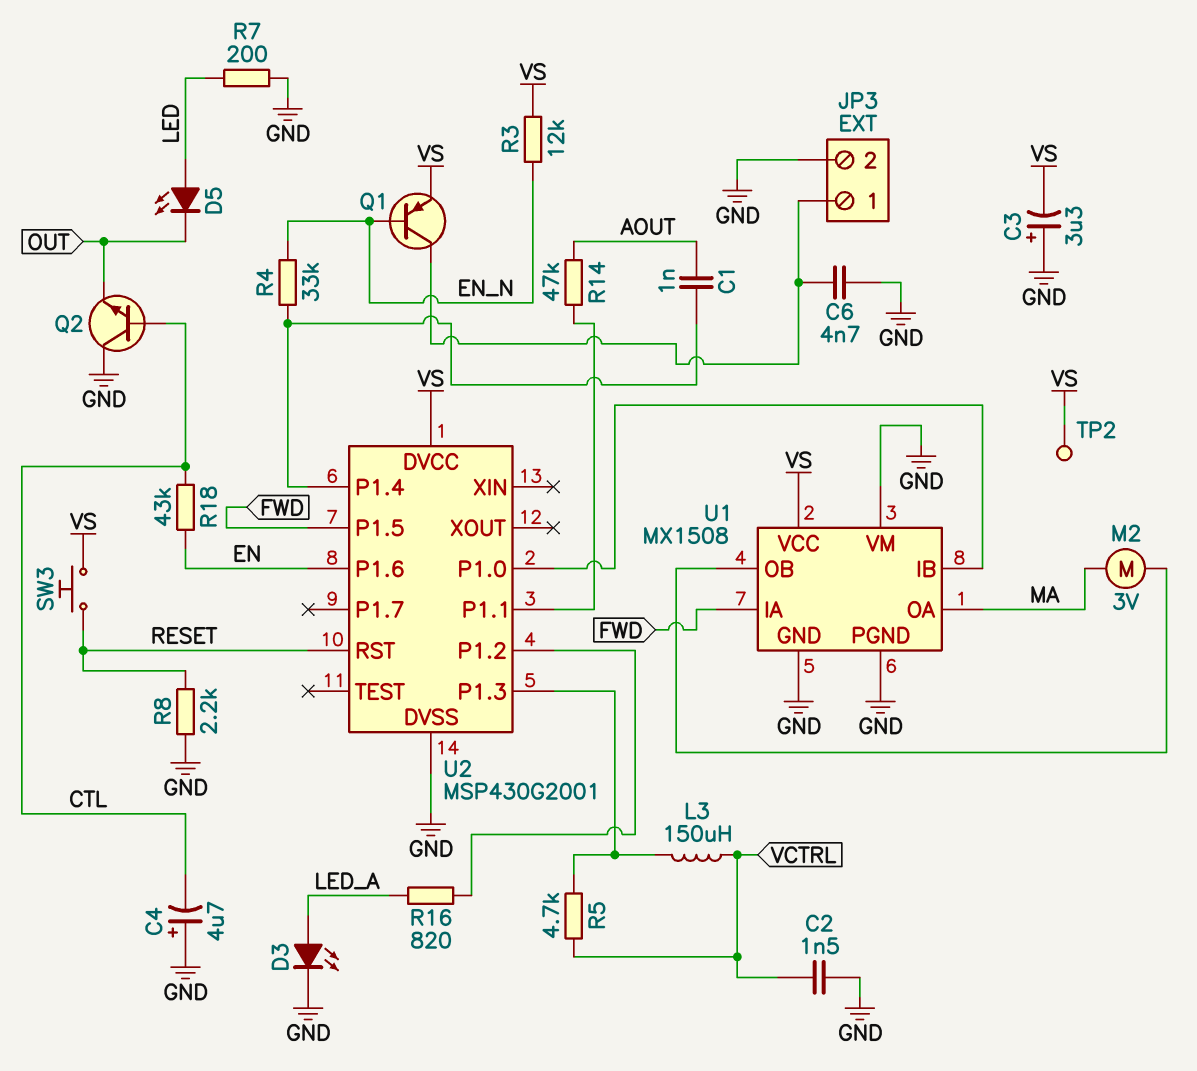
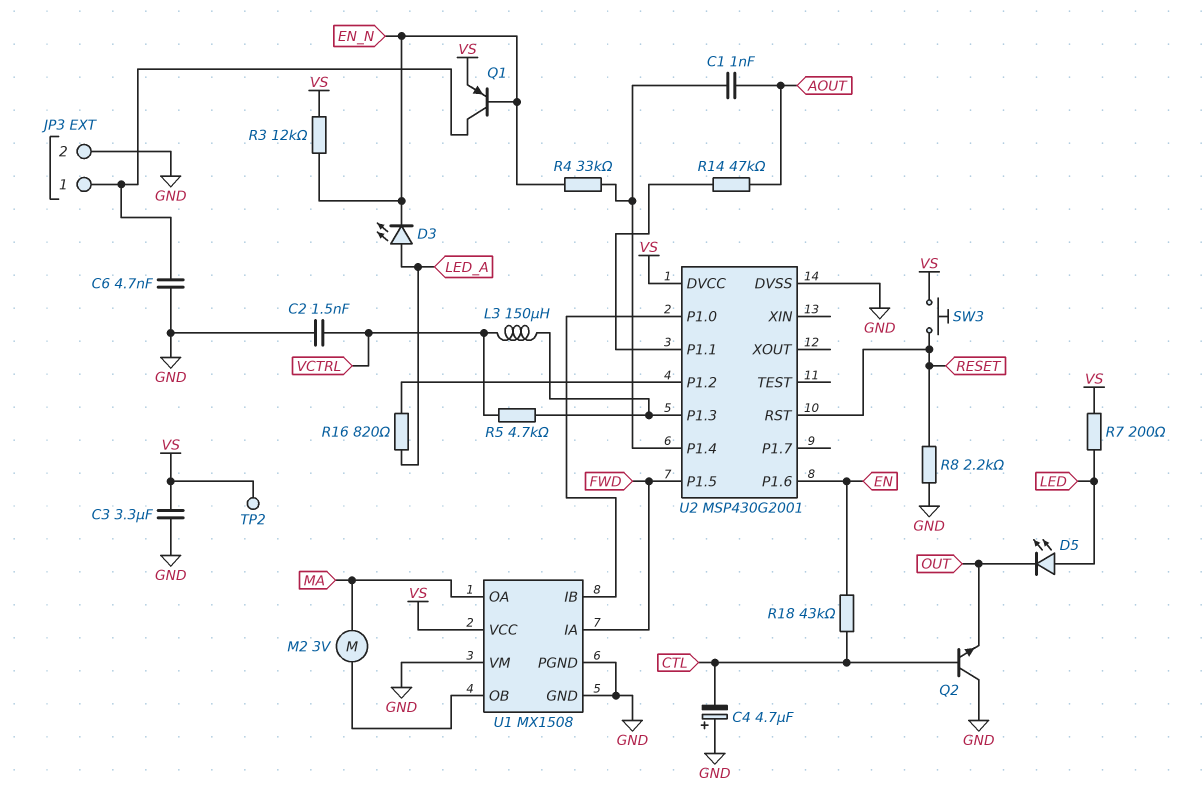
C3: 3.3uF (plus GND, minus VS) -> 3.3uF (GND, VS)
D3: LED (A LED_A, K GND) -> LED (A LED_A, K EN_N)
R7: 200 (GND, LED) -> 200 (LED, VS)

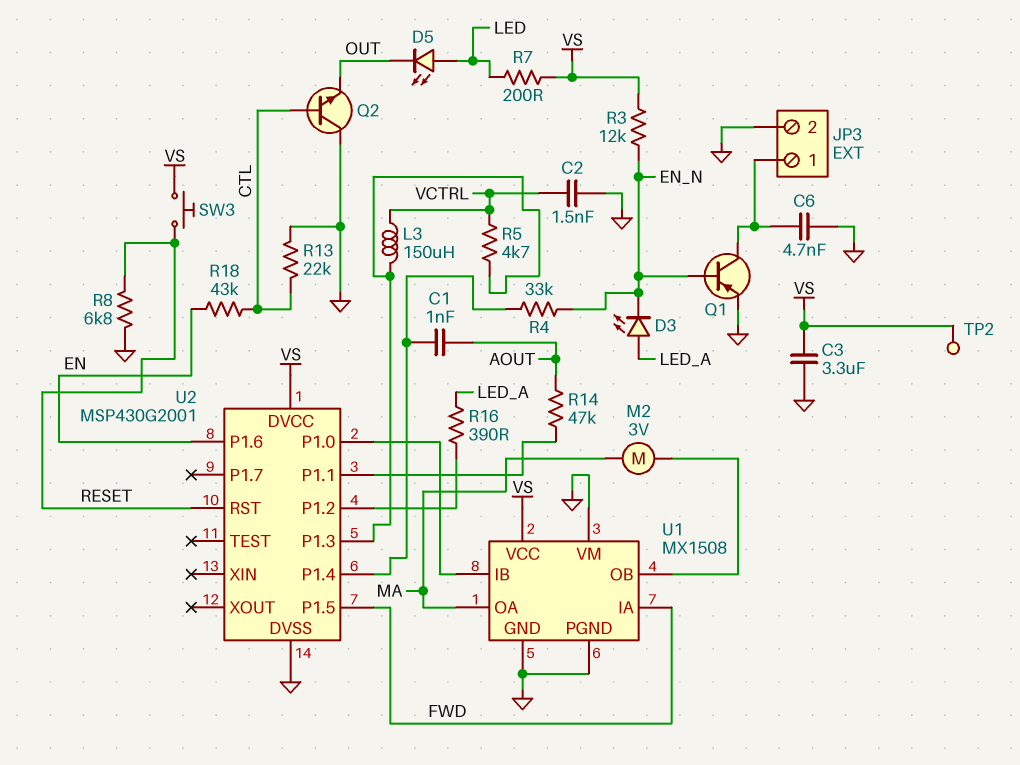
C4: 4.7uF (plus GND, minus CTL) -> none
Q1: PNP (B EN_N, C JP3/1, E VS) -> PNP (B EN_N, C JP3/1, E GND)
R8: 2.2k (GND, RESET) -> 6.8k (GND, RESET)
R13: none -> 22k (CTL, GND)
R16: 820 (LED_A, U2/P1.2) -> 390 (LED_A, U2/P1.2)

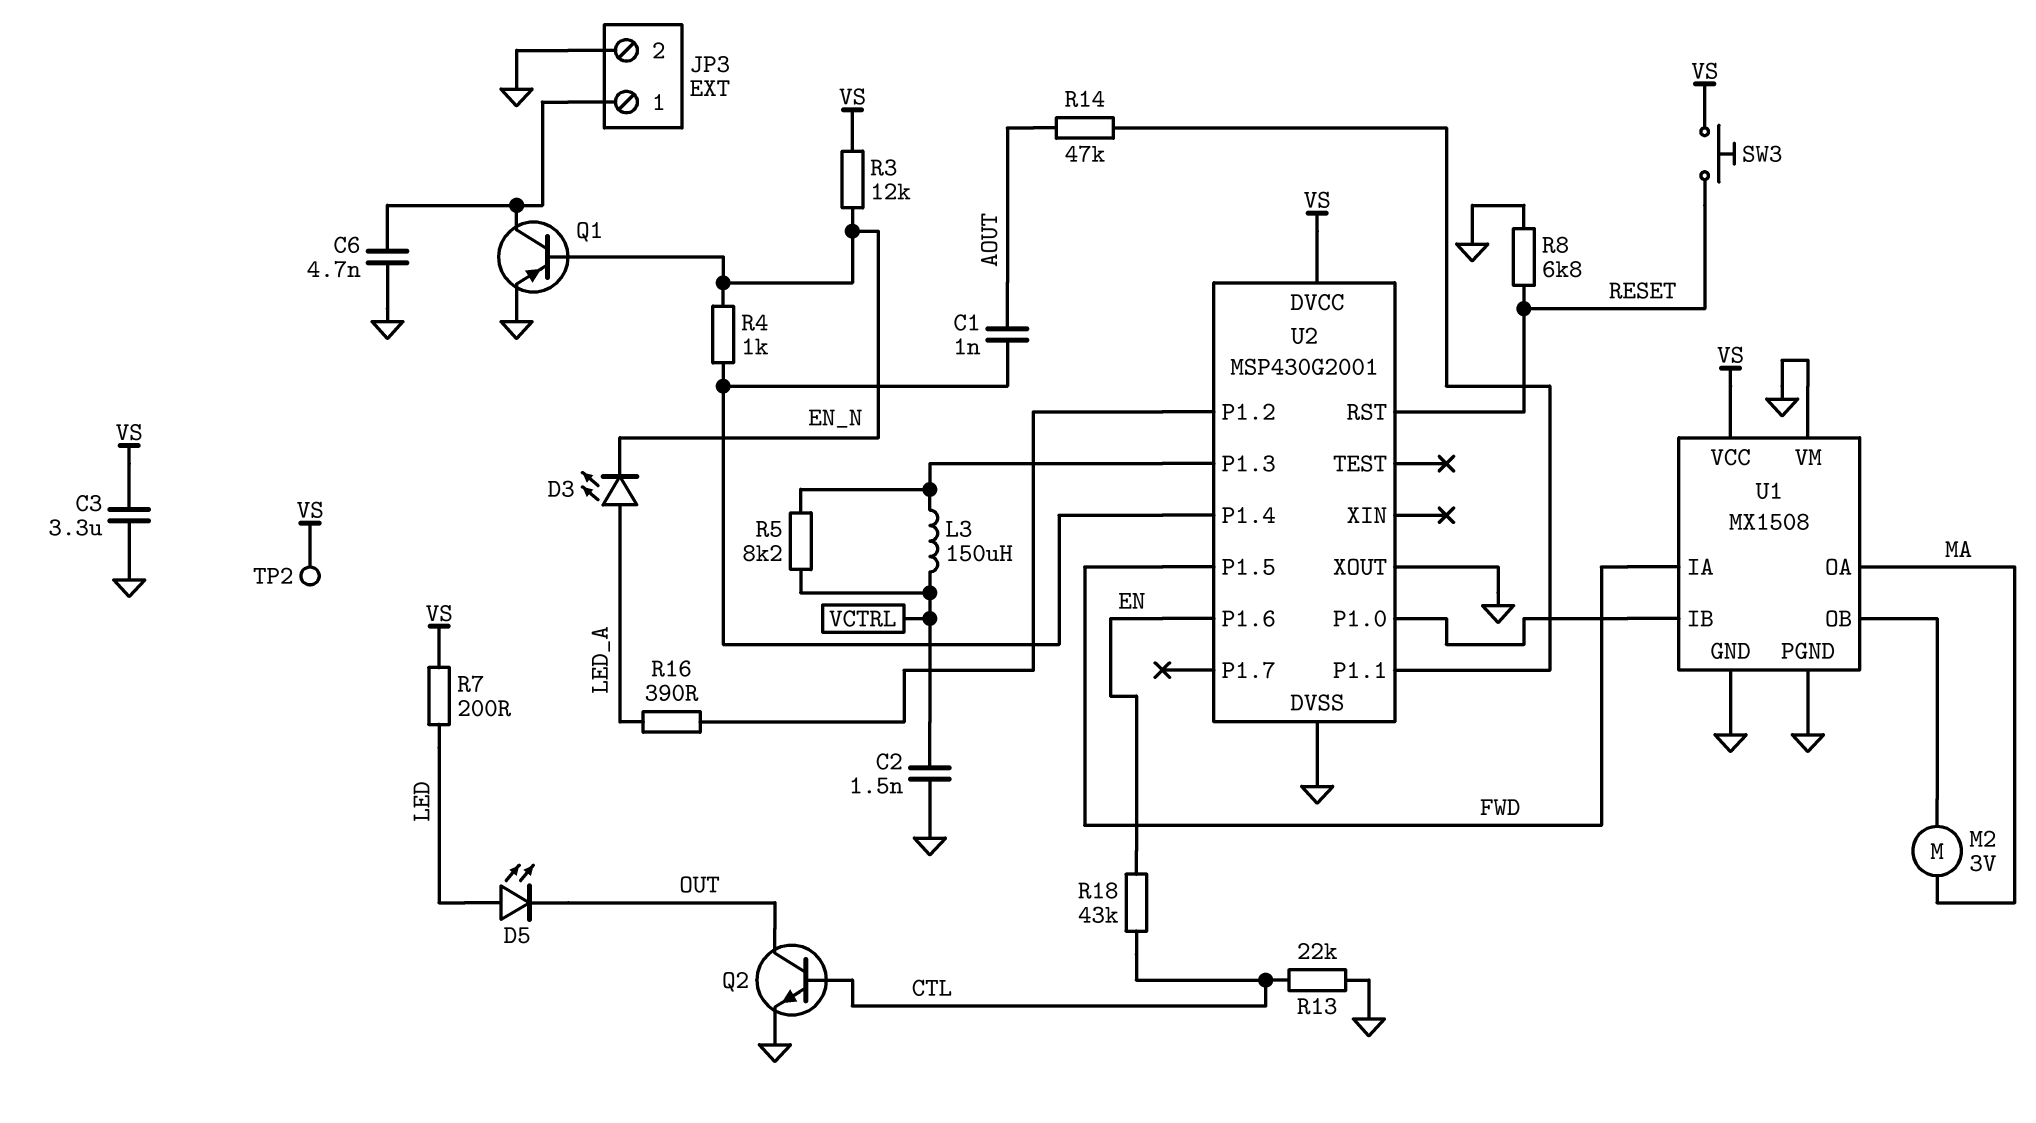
Q2: NPN (B CTL, C GND, E OUT) -> NPN (B CTL, C OUT, E GND)
R4: 33k (EN_N, U2/P1.4) -> 1k (EN_N, U2/P1.4)
R5: 4.7k (U2/P1.3, VCTRL) -> 8.2k (U2/P1.3, VCTRL)
U2 pin XOUT: none -> GND

